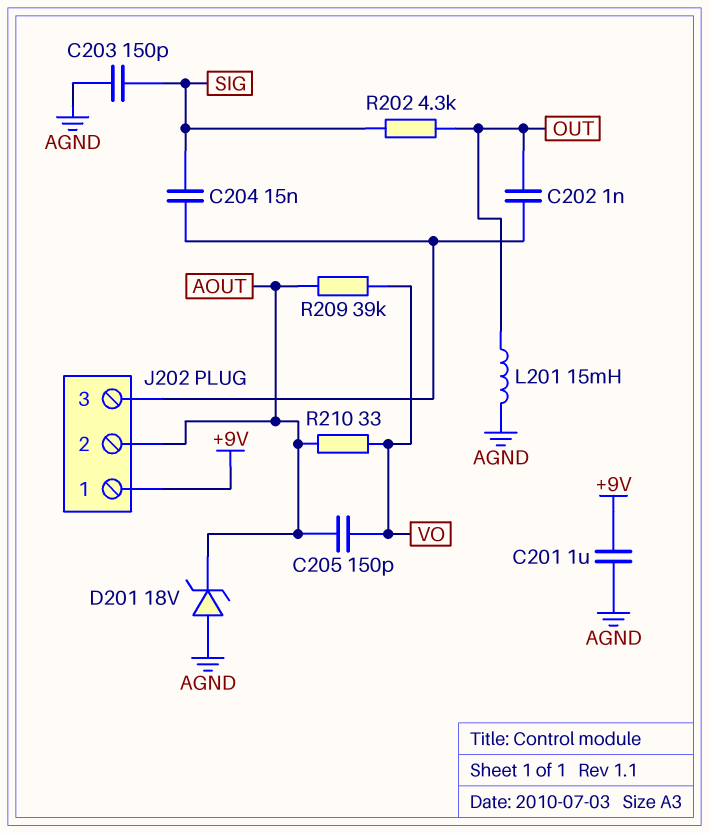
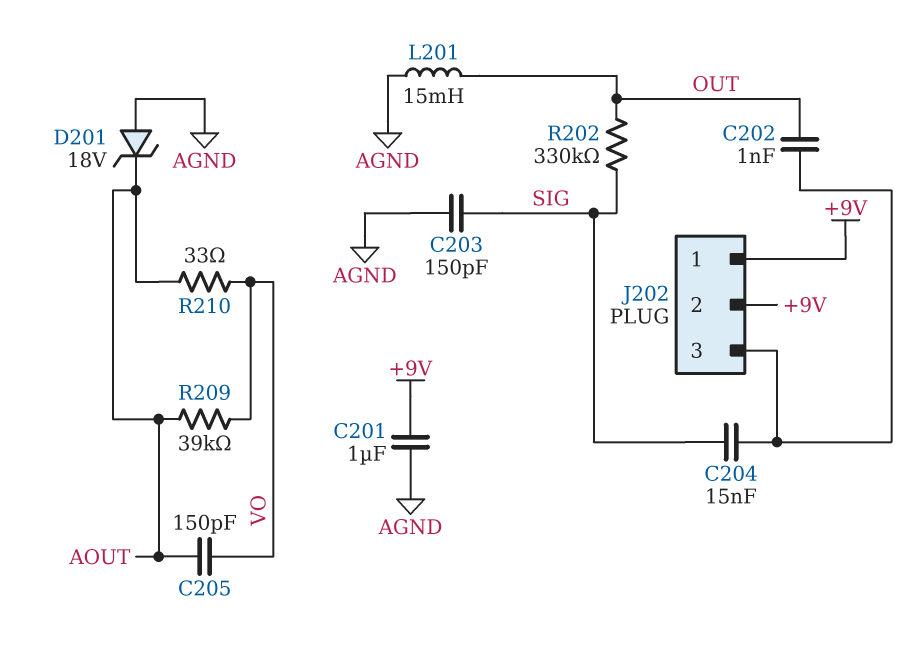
J202 pin 2: AOUT -> +9V
R202: 4.3k (OUT, SIG) -> 330k (OUT, SIG)

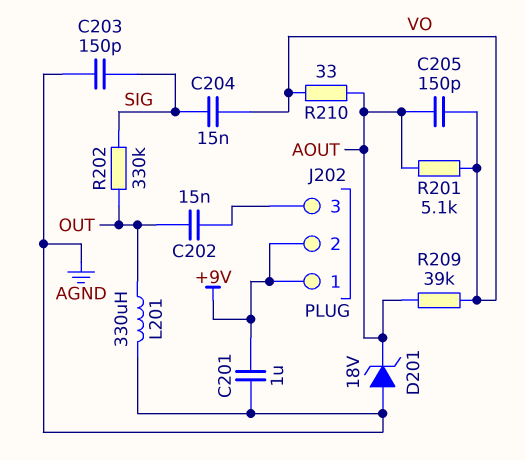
C202: 1nF (J202/3, OUT) -> 15nF (J202/3, OUT)
C204: 15nF (J202/3, SIG) -> 15nF (SIG, VO)
L201: 15mH (AGND, OUT) -> 330uH (AGND, OUT)
R201: none -> 5.1k (AOUT, VO)

